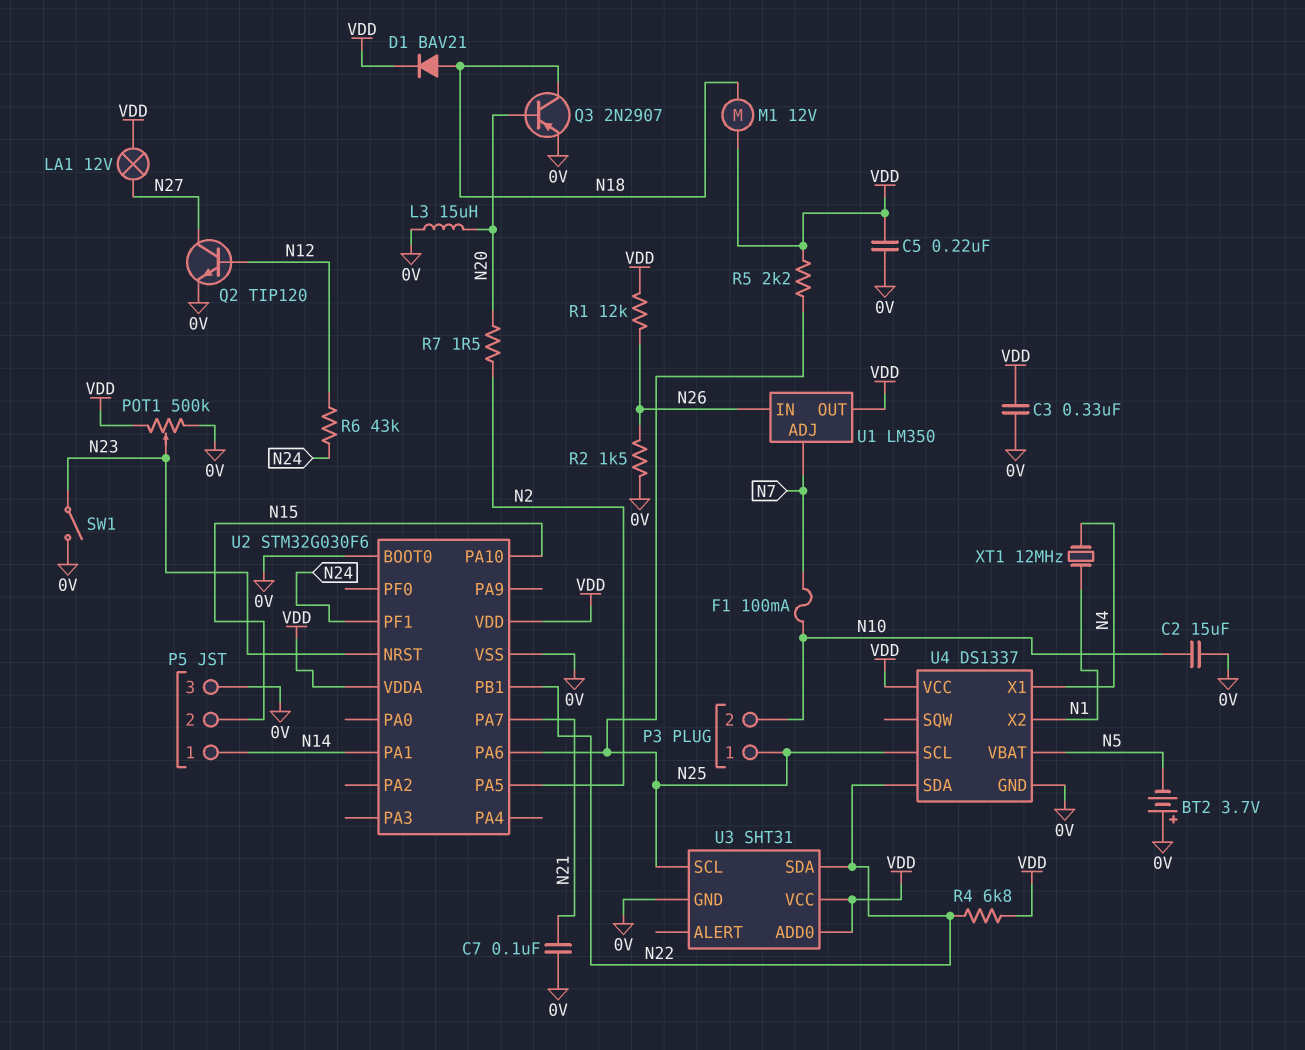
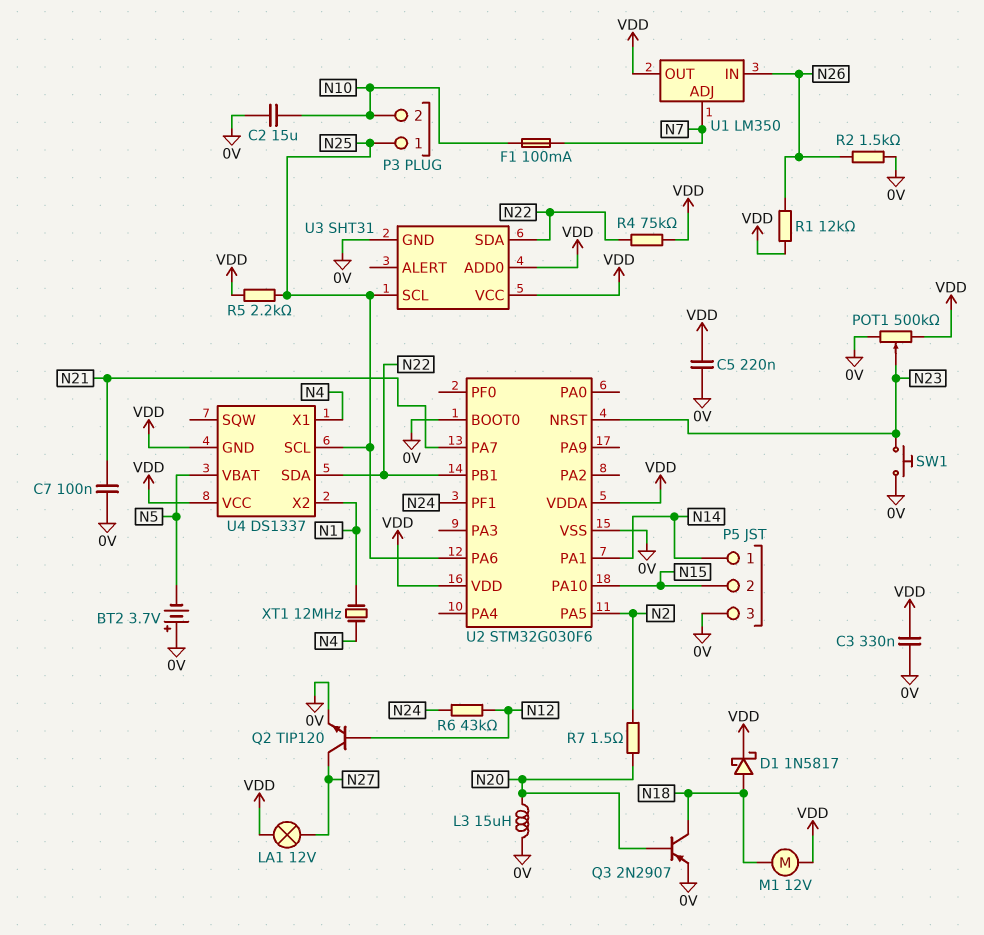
D1: diode BAV21 (A N18, K VDD) -> schottky 1N5817 (A N18, K VDD)
R4: 6.8k (N22, VDD) -> 75k (N22, VDD)
SW1: switch (0V, N23) -> button (0V, N23)
U4 pin GND: 0V -> VDD

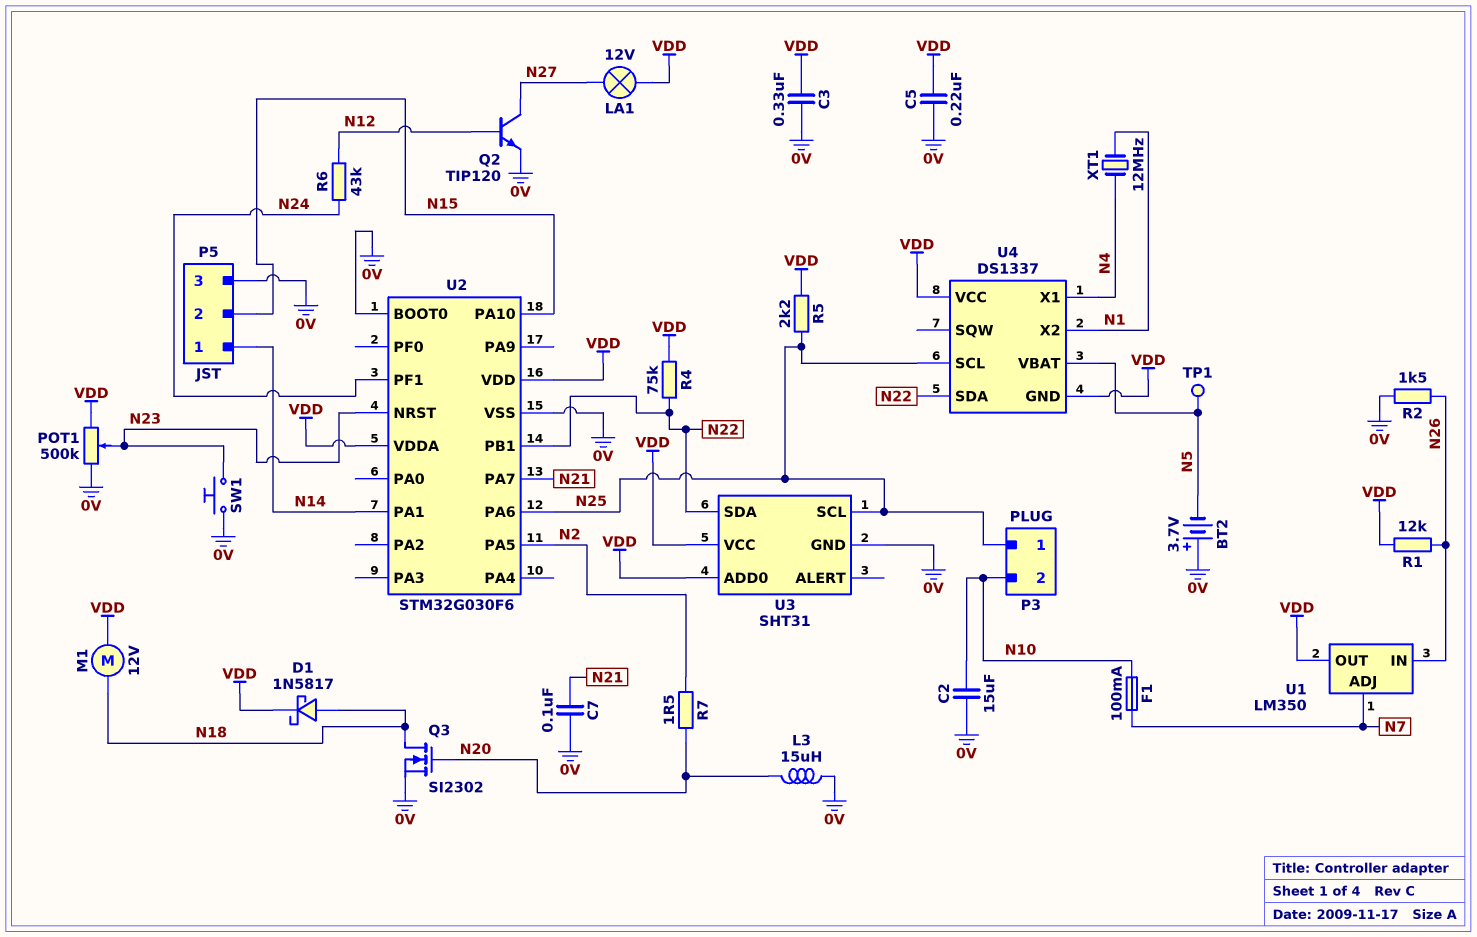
Q3: PNP 2N2907 (B N20, C N18, E 0V) -> NMOS SI2302 (G N20, D N18, S 0V)
TP1: none -> test point (N5)

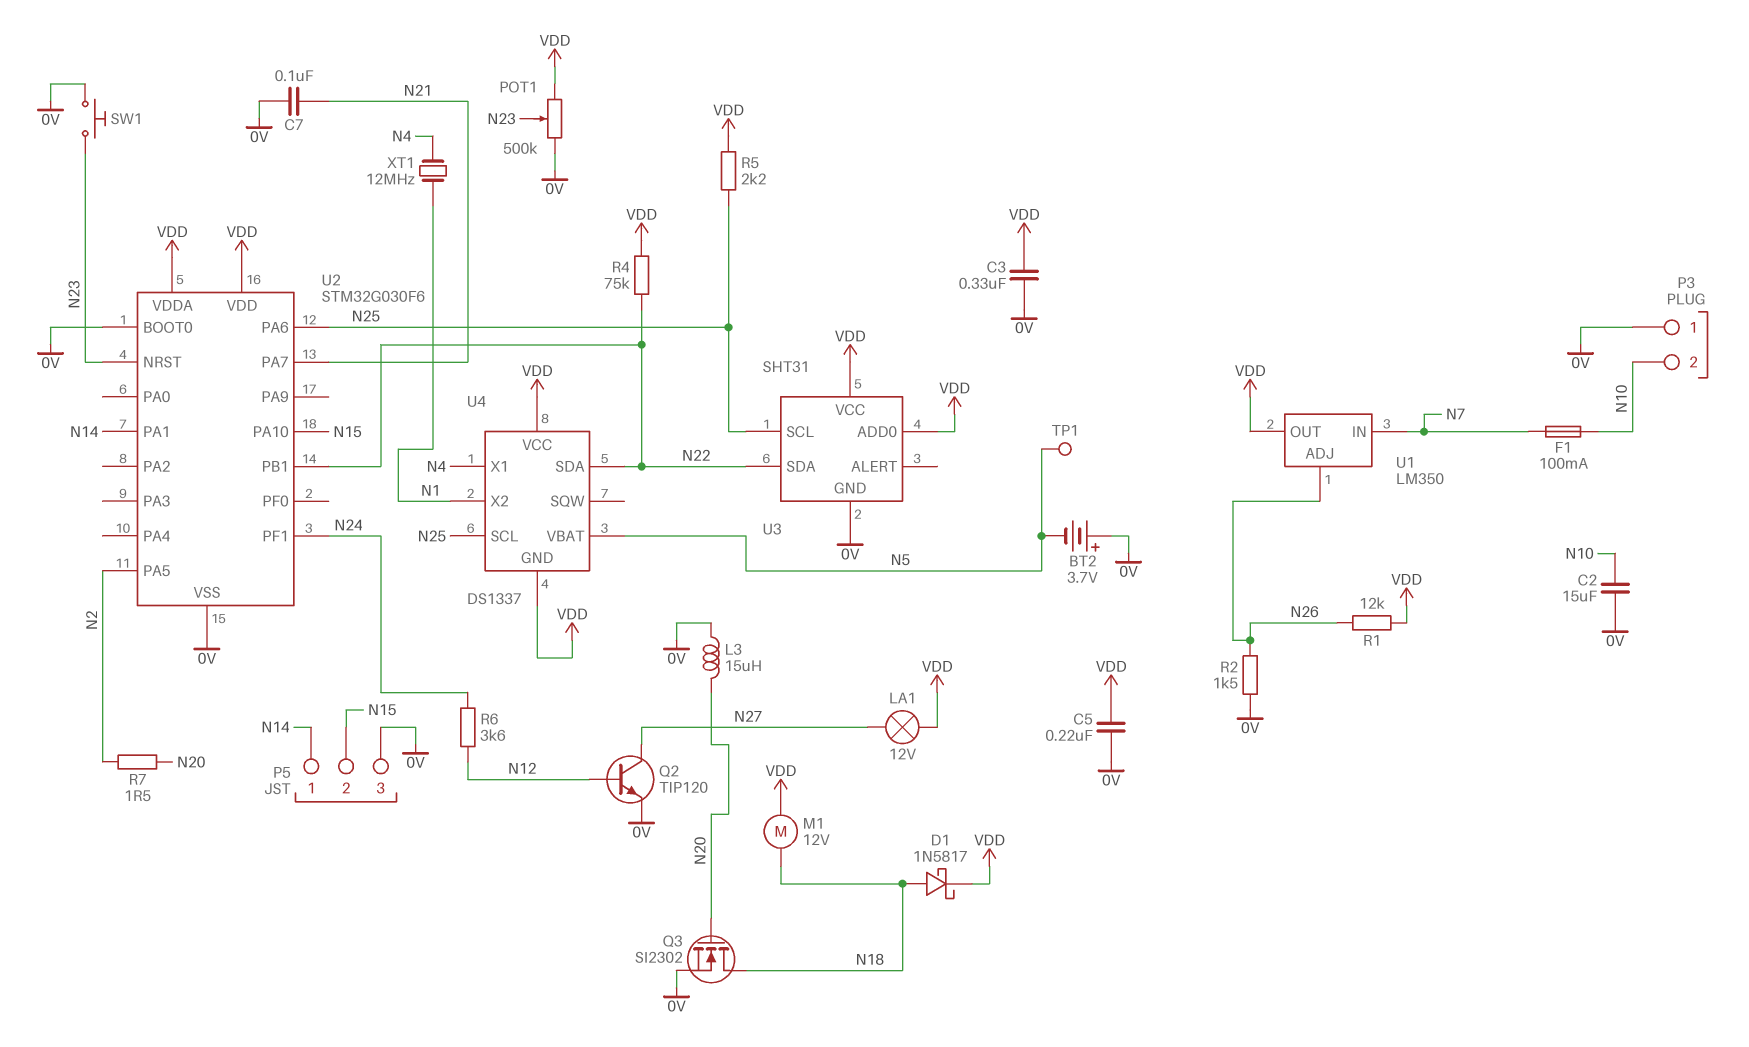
P3 pin 1: N25 -> 0V
R6: 43k (N12, N24) -> 3.6k (N12, N24)
U1 pin ADJ: N7 -> N26
U1 pin IN: N26 -> N7

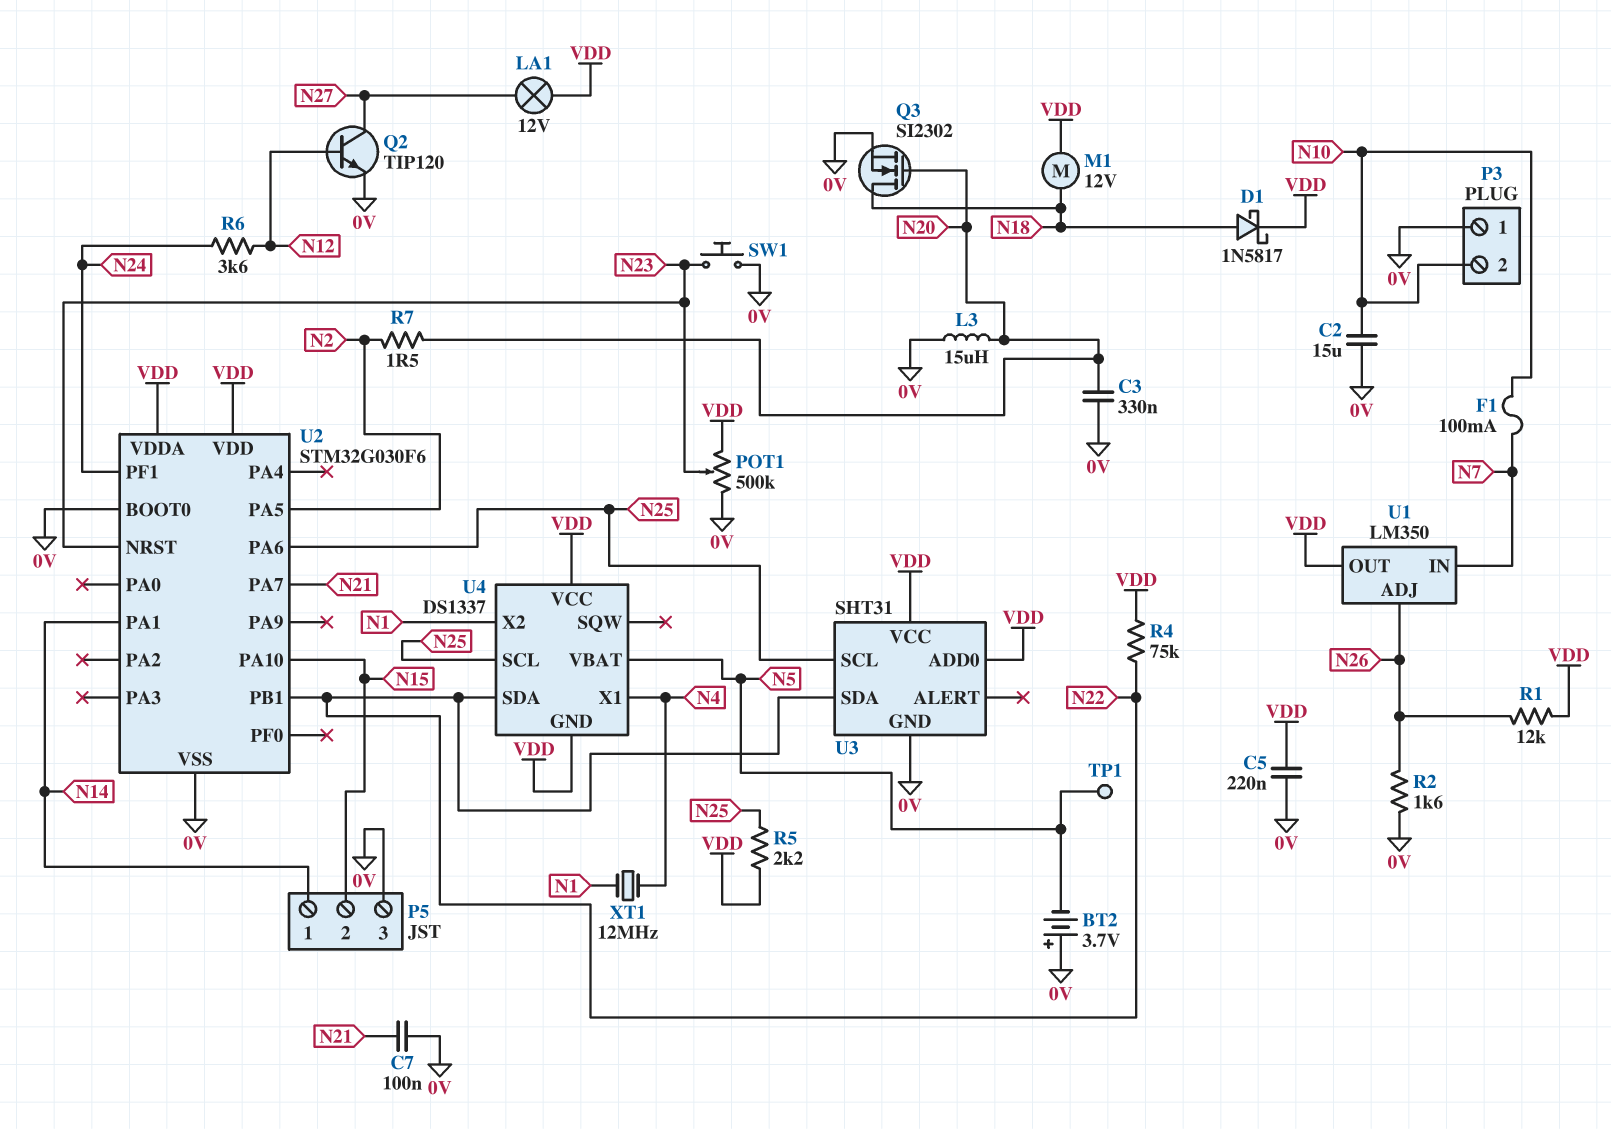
C3: 330nF (0V, VDD) -> 330nF (0V, N20)
R2: 1.5k (0V, N26) -> 1.6k (0V, N26)

